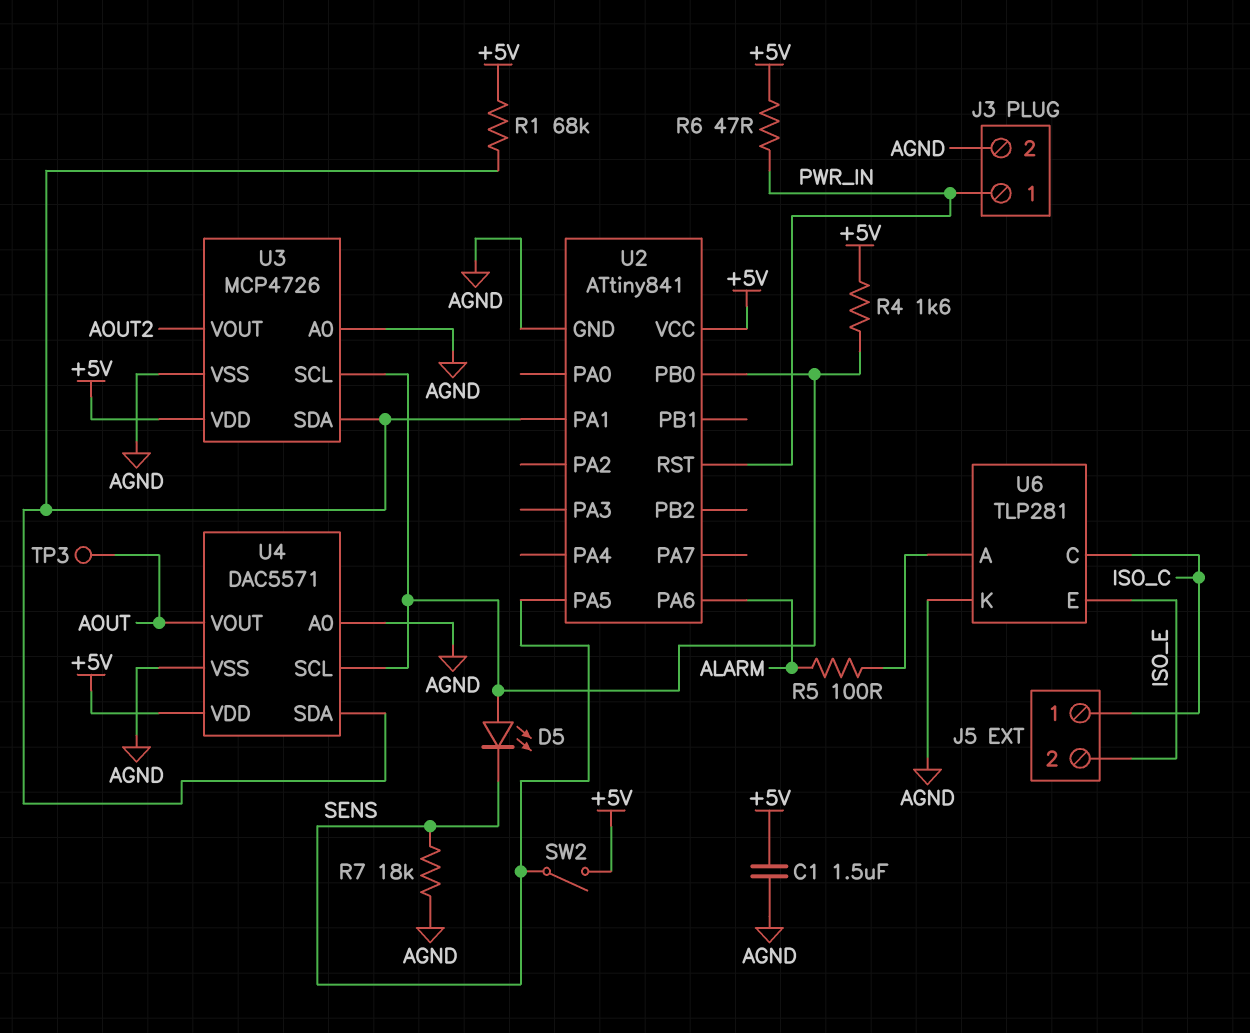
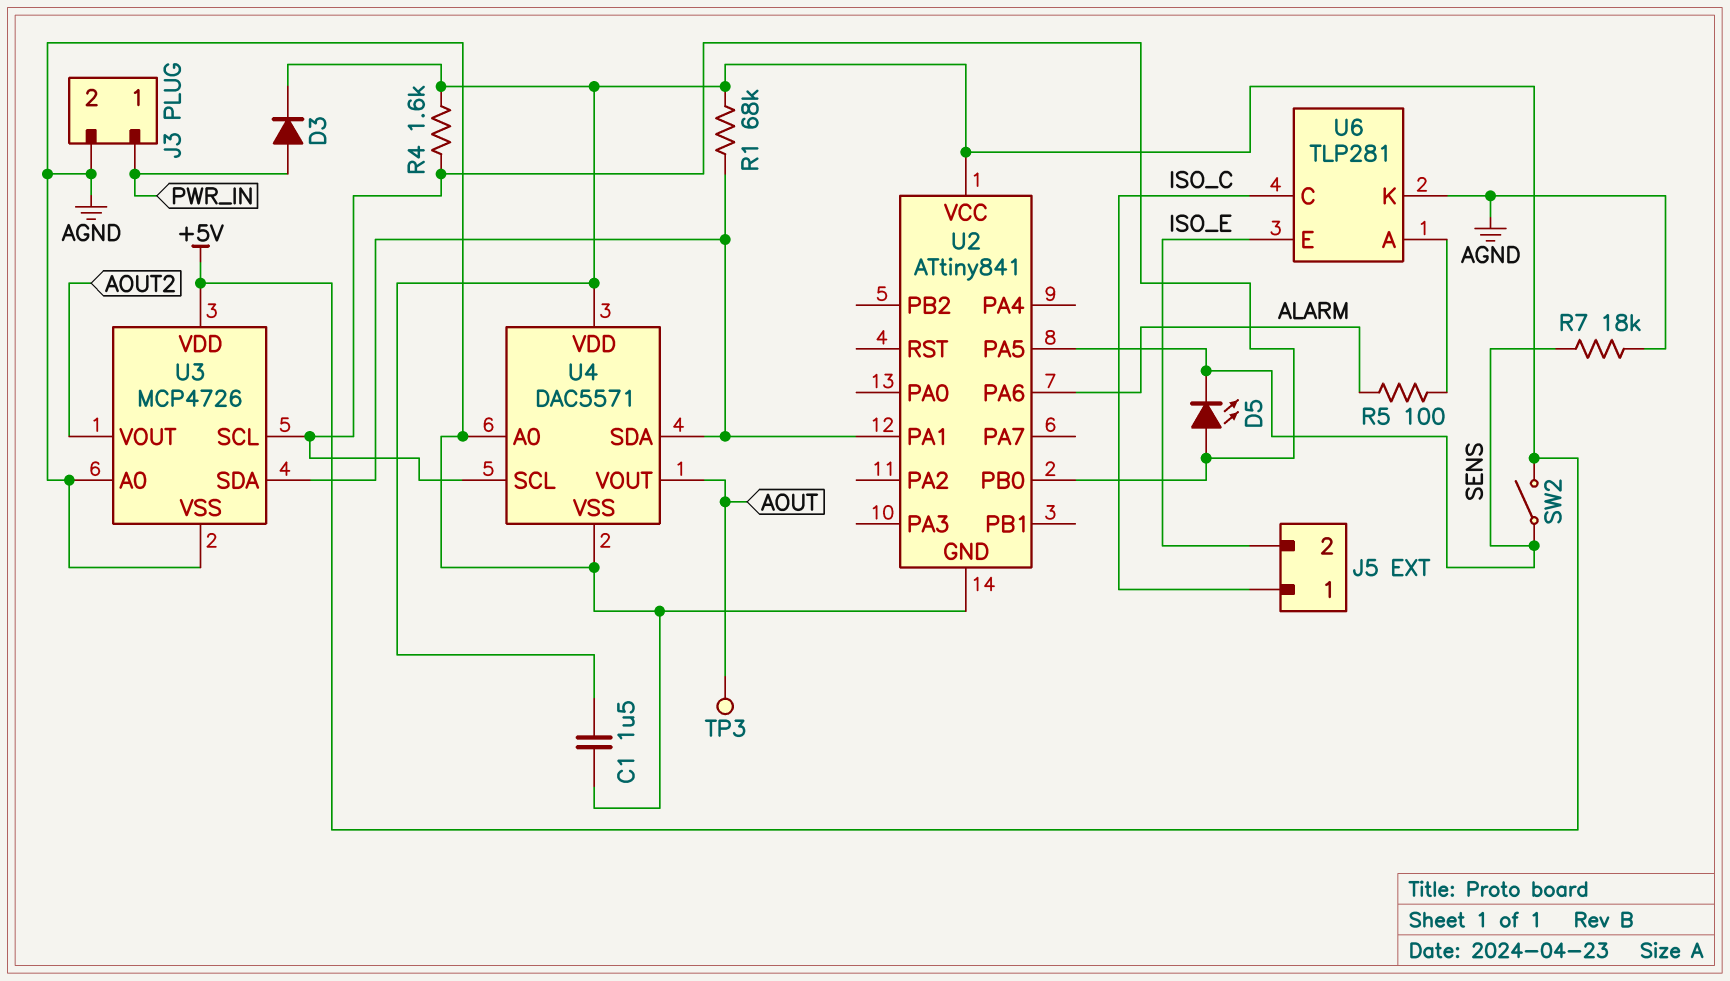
D3: none -> diode (A PWR_IN, K +5V)
R6: 47 (+5V, PWR_IN) -> none
U2 pin RST: PWR_IN -> none

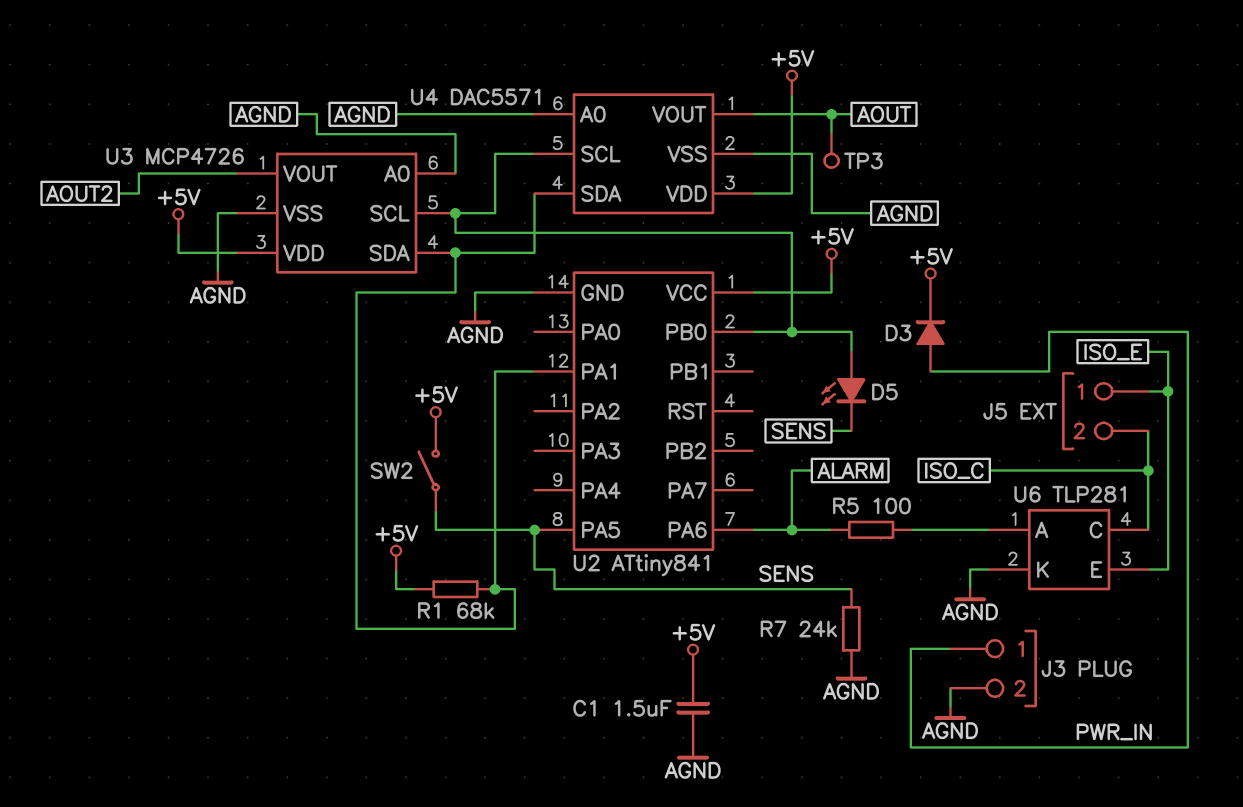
J5 pin 1: ISO_C -> ISO_E
J5 pin 2: ISO_E -> ISO_C
R4: 1.6k (+5V, U2/PB0) -> none
R7: 18k (AGND, SENS) -> 24k (AGND, SENS)

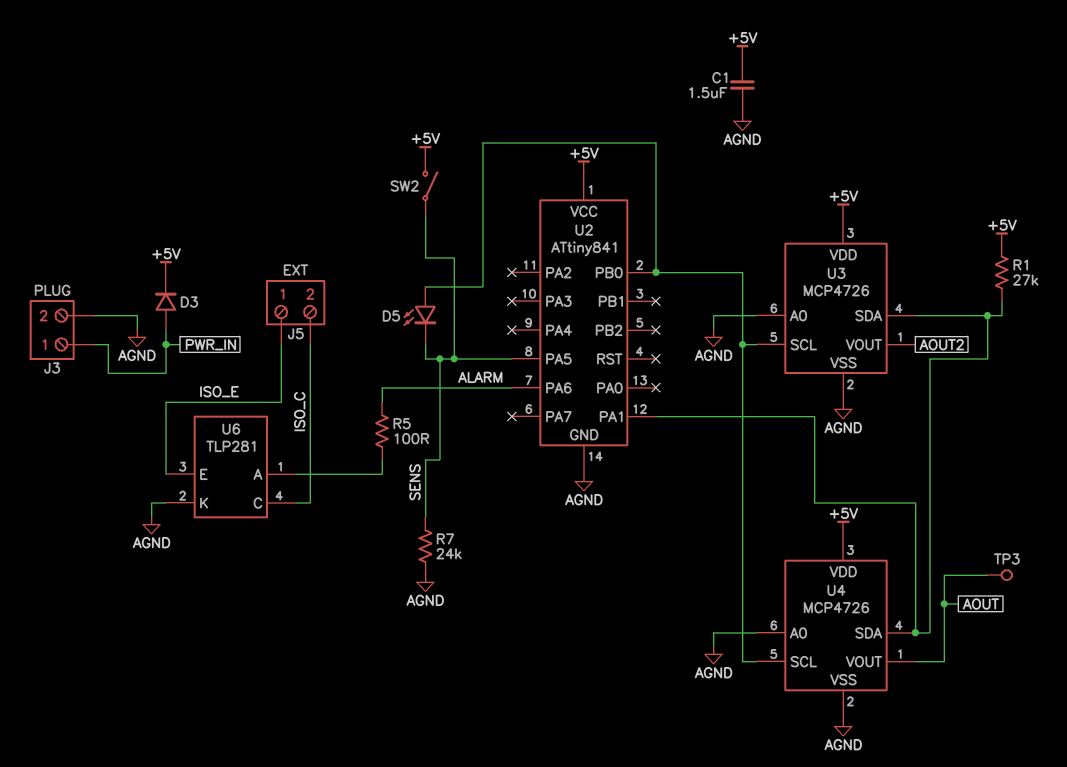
R1: 68k (+5V, U2/PA1) -> 27k (+5V, U2/PA1)
U4: DAC5571 -> MCP4726

